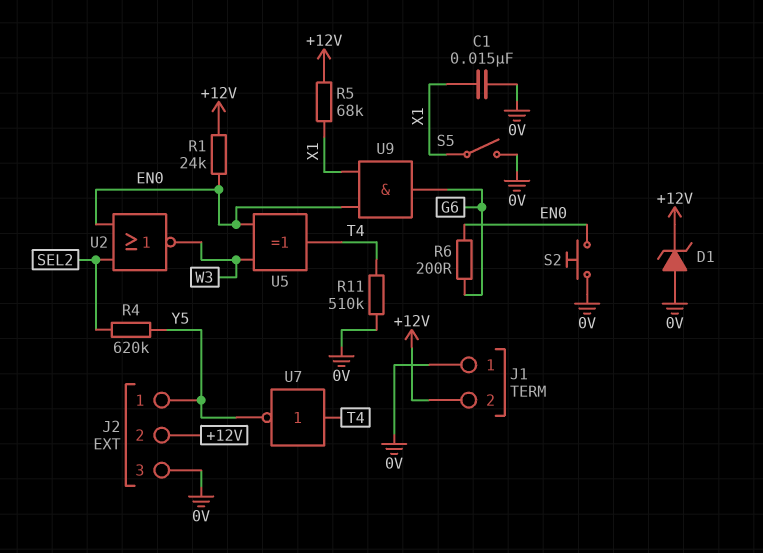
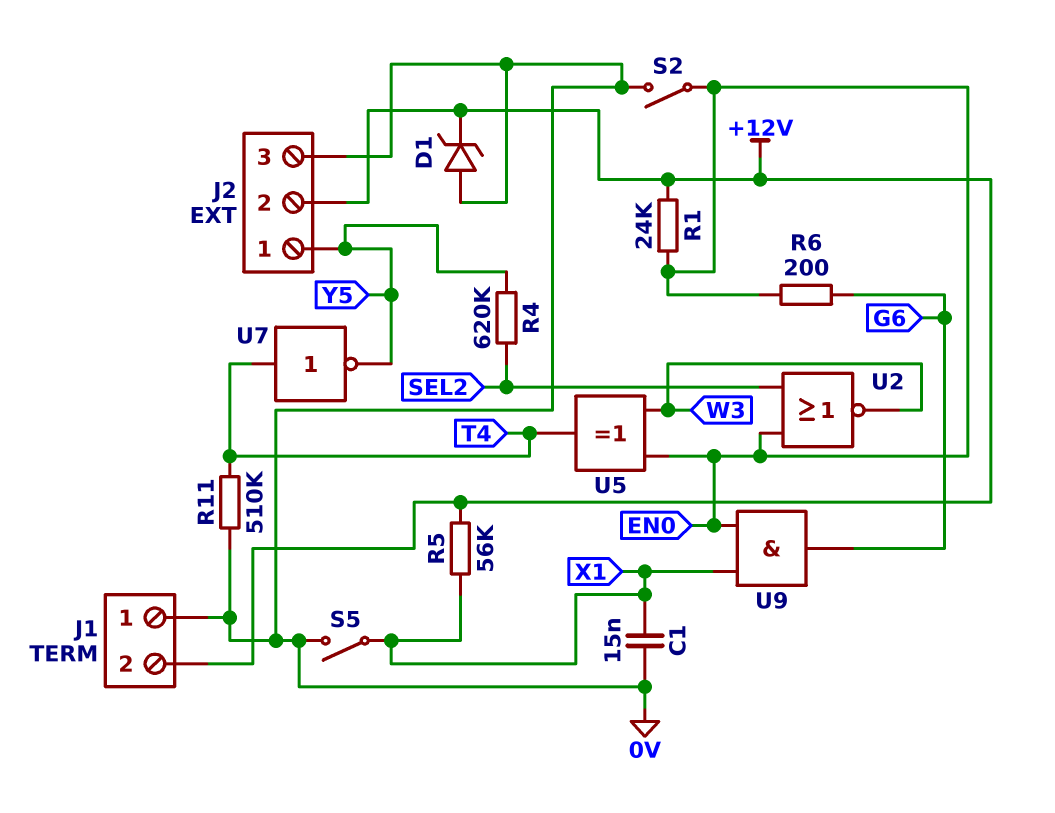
R5: 68k (+12V, X1) -> 56k (+12V, X1)
S2: button (0V, EN0) -> switch (0V, EN0)

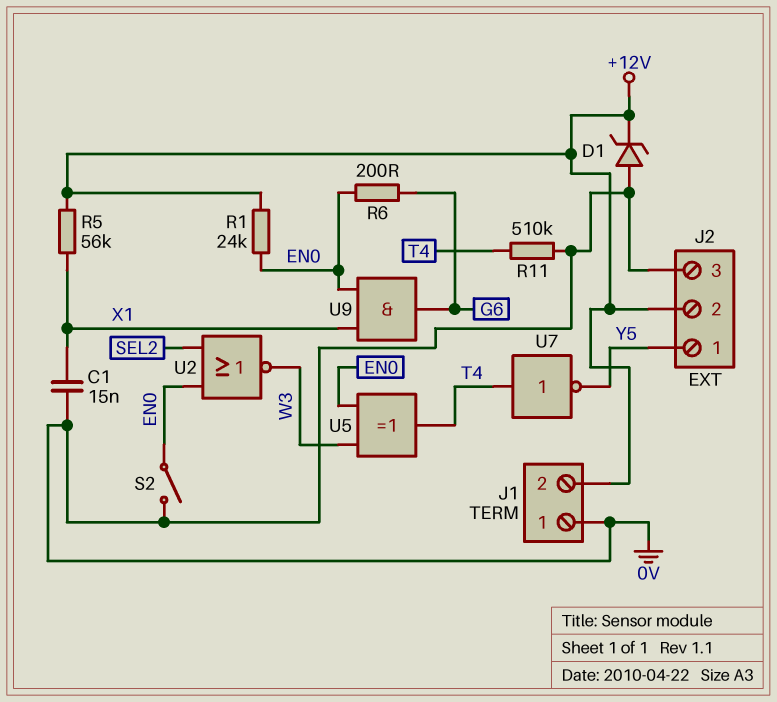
R4: 620k (SEL2, Y5) -> none
S5: switch (0V, X1) -> none

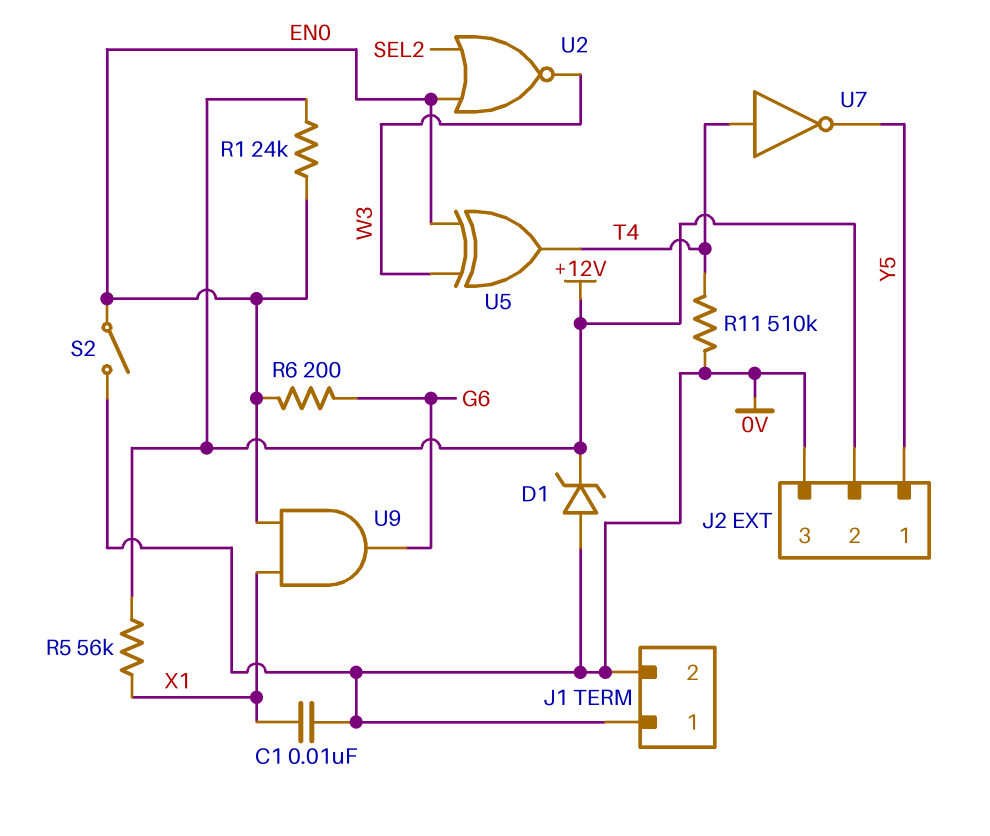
C1: 15nF (0V, X1) -> 10nF (0V, X1)
J1 pin 2: +12V -> 0V

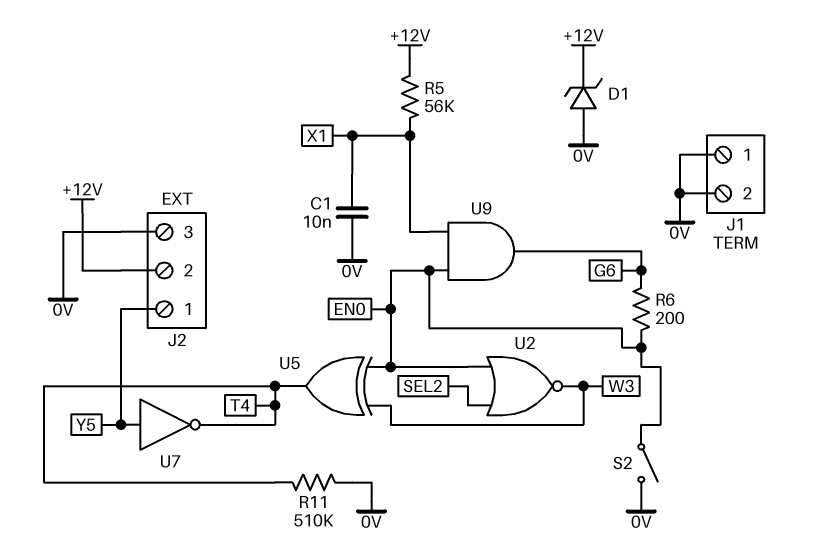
R1: 24k (+12V, EN0) -> none
U7: NOT (in T4, out Y5) -> NOT (in Y5, out T4)

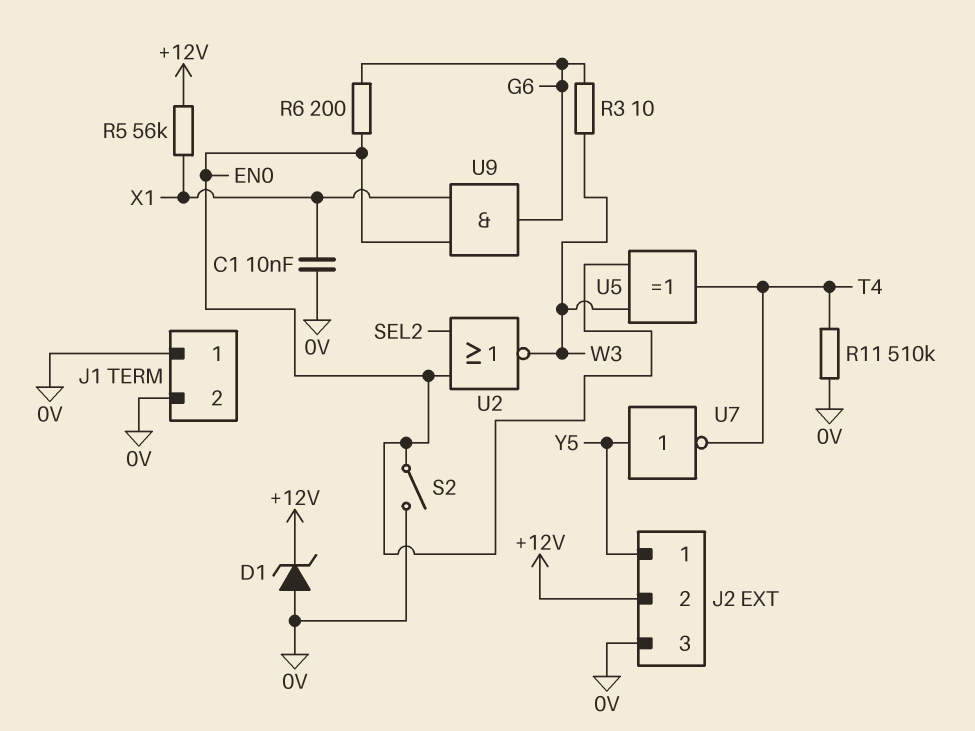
R3: none -> 10 (G6, W3)

